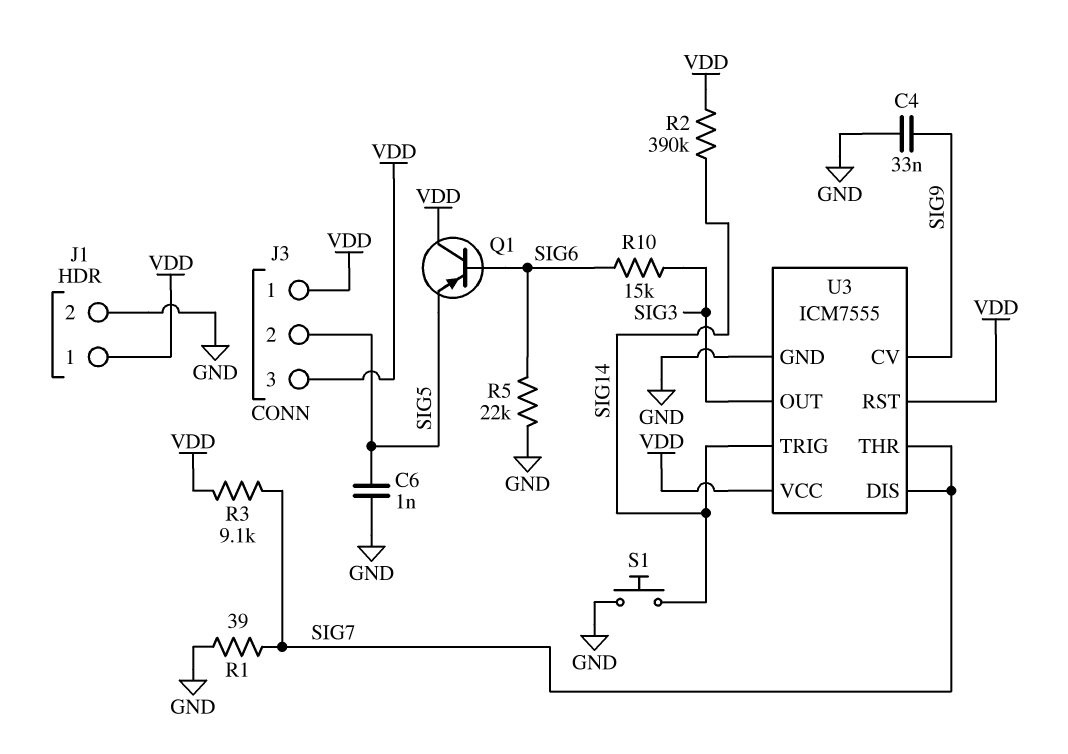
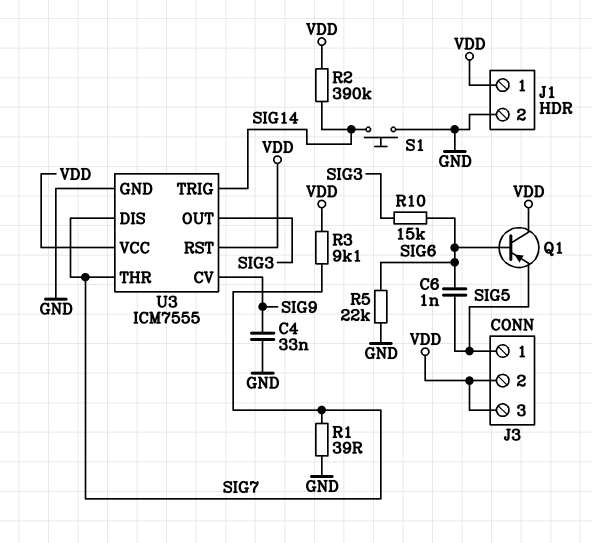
C6: 1nF (GND, SIG5) -> 1nF (SIG5, SIG6)
J3 pin 1: VDD -> SIG5
J3 pin 2: SIG5 -> VDD

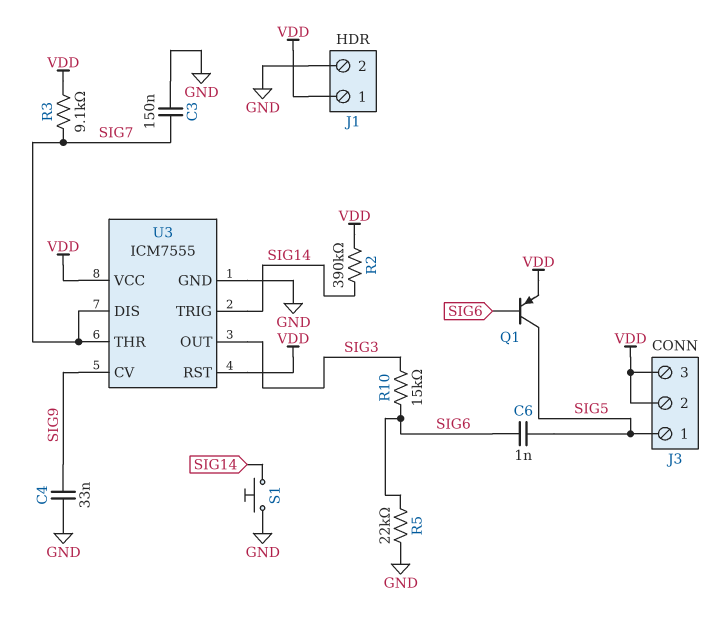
C3: none -> 150nF (GND, SIG7)
Q1: PNP (B SIG6, C VDD, E SIG5) -> PNP (B SIG6, C SIG5, E VDD)
R1: 39 (GND, SIG7) -> none

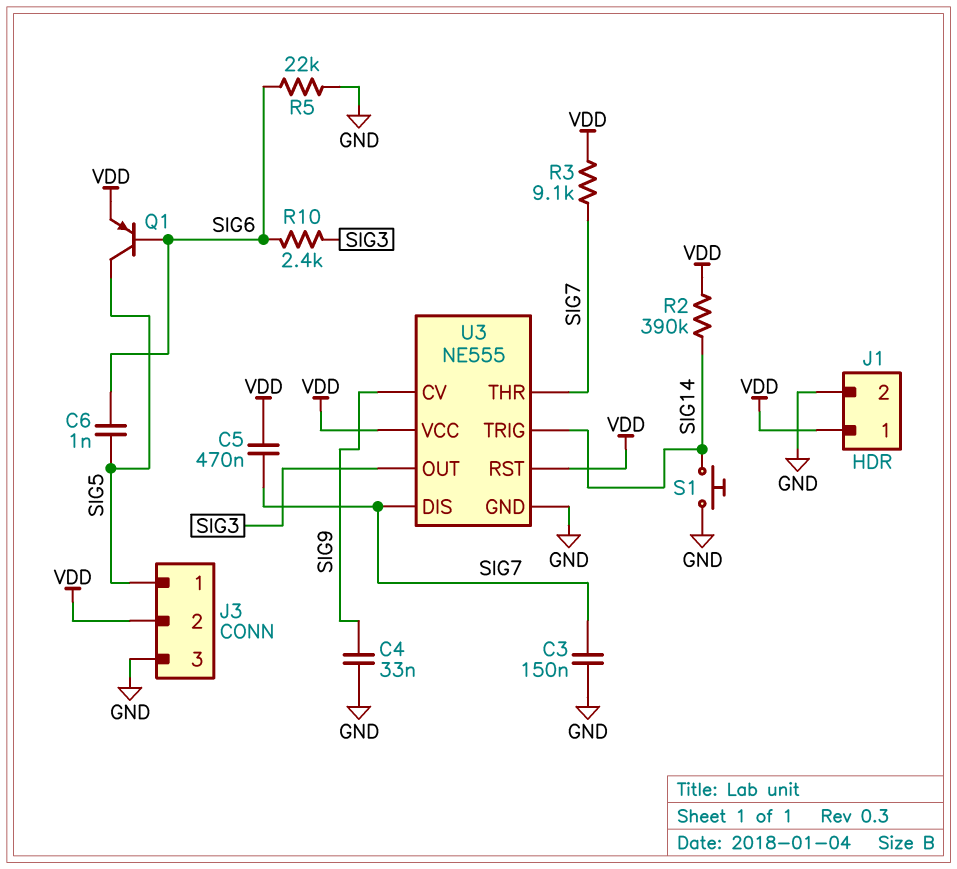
C5: none -> 470nF (SIG7, VDD)
J3 pin 3: VDD -> GND
R10: 15k (SIG3, SIG6) -> 2.4k (SIG3, SIG6)
U3: ICM7555 -> NE555

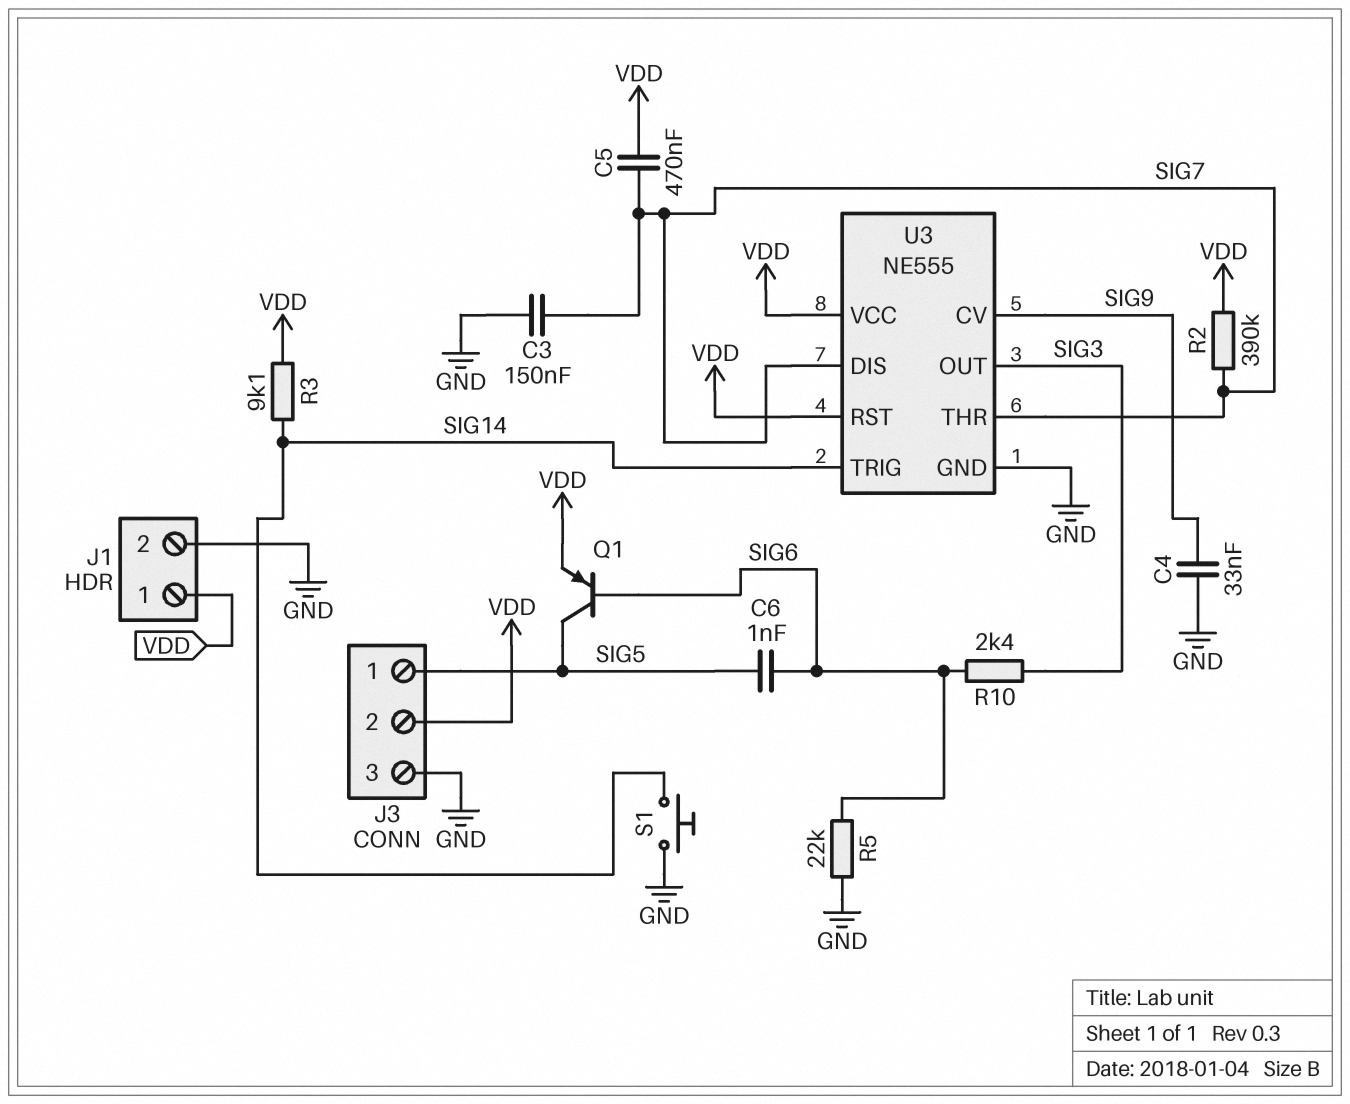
R2: 390k (SIG14, VDD) -> 390k (SIG7, VDD)
R3: 9.1k (SIG7, VDD) -> 9.1k (SIG14, VDD)

